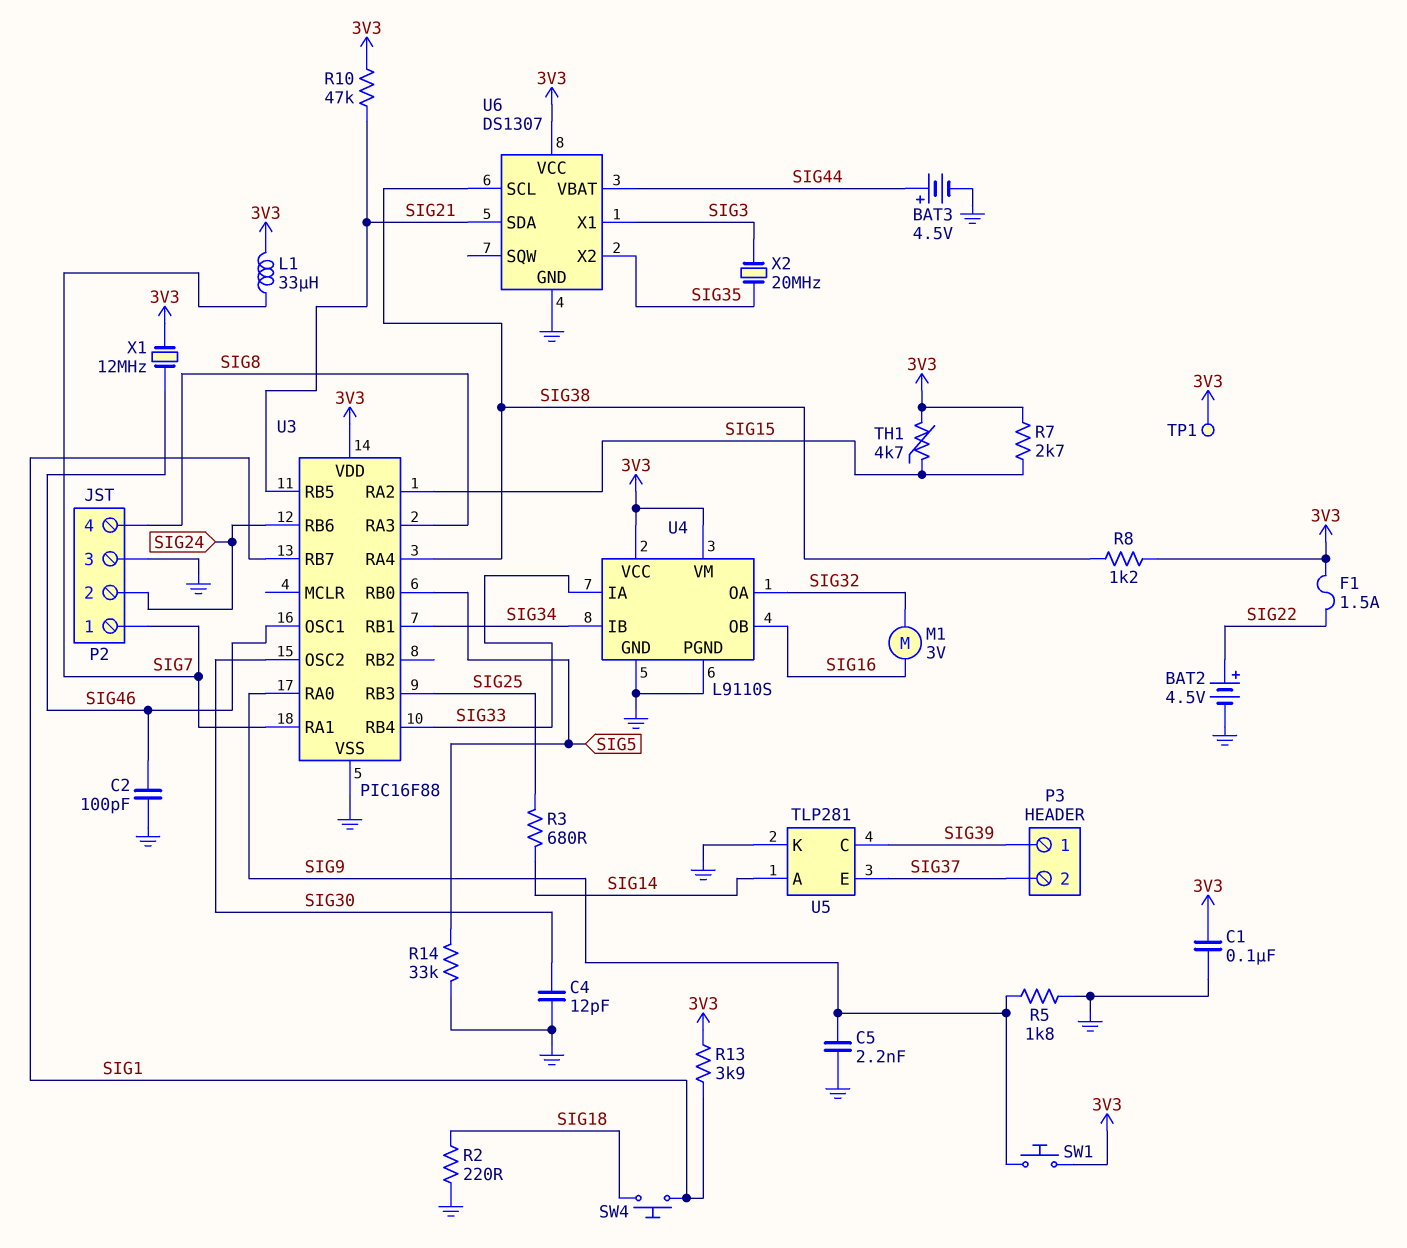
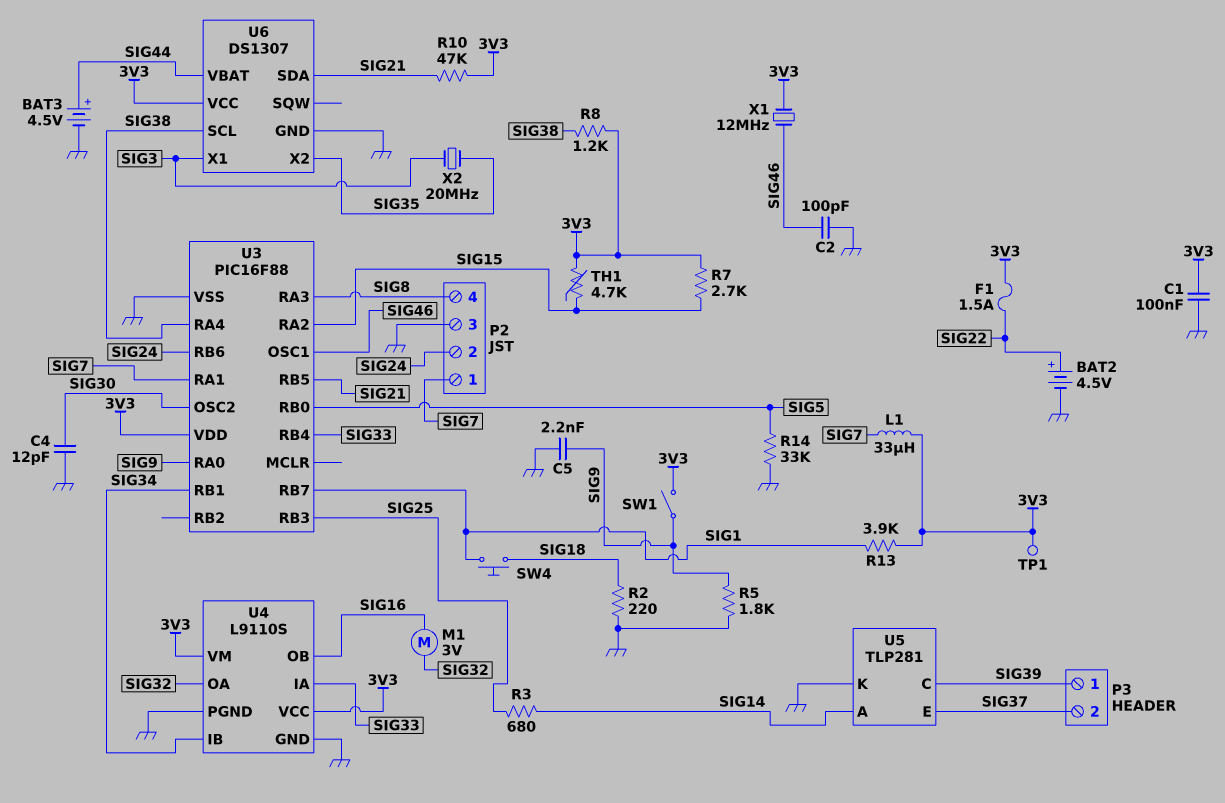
SW1: button (3V3, SIG9) -> switch (3V3, SIG9)

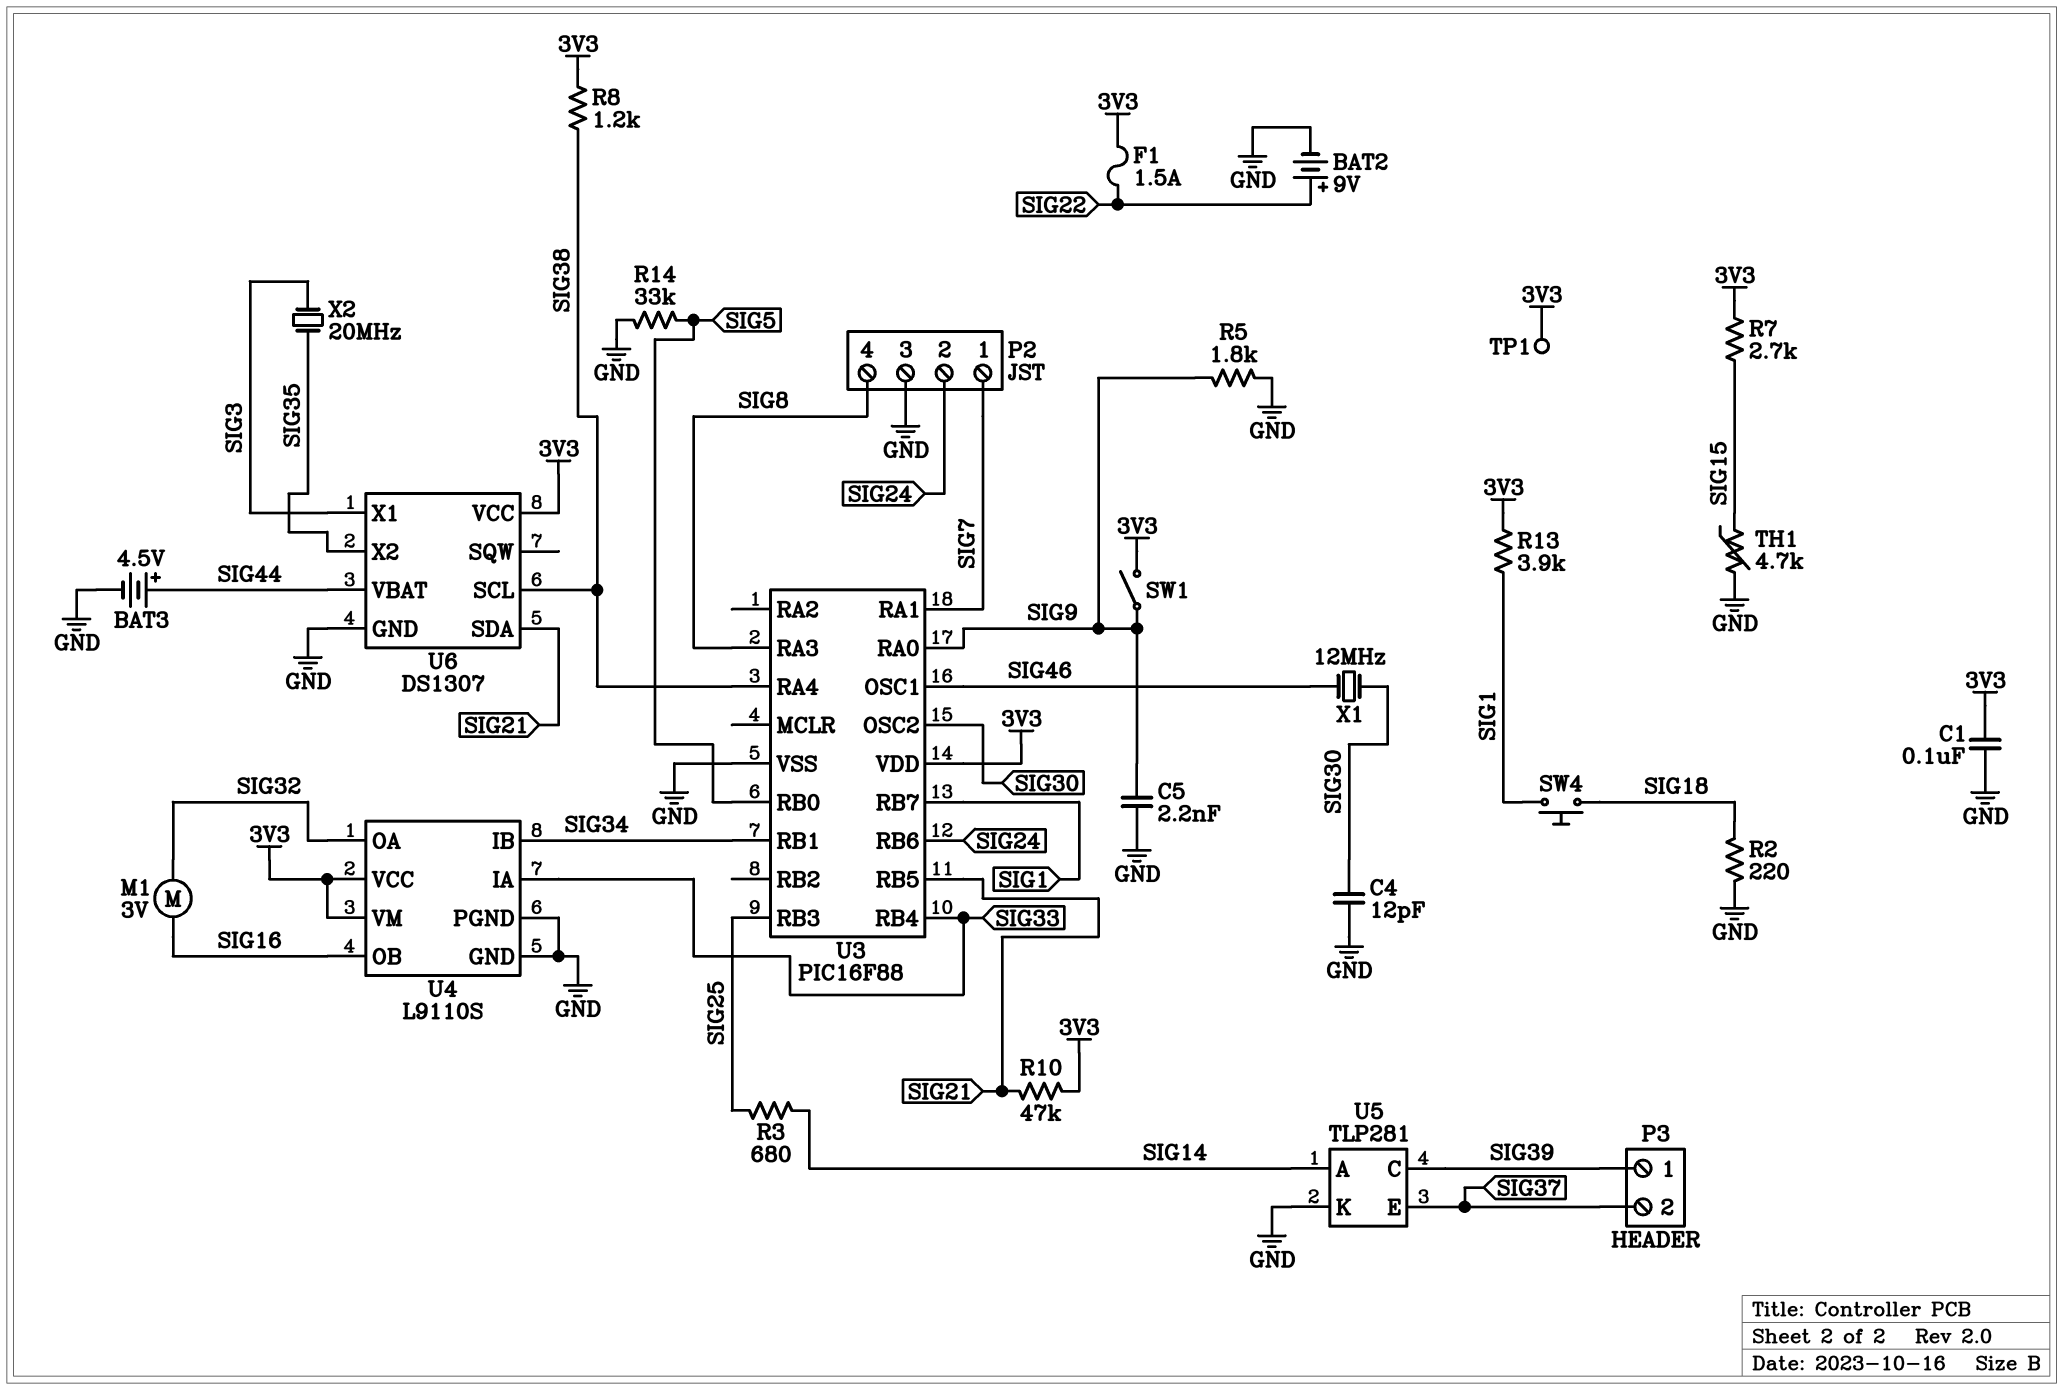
BAT2: 4.5V (plus SIG22, minus GND) -> 9V (plus SIG22, minus GND)
C2: 100pF (GND, SIG46) -> none
L1: 33uH (3V3, SIG7) -> none
TH1: 4.7k (3V3, SIG15) -> 4.7k (GND, SIG15)
U3 pin RA2: SIG15 -> none
X1: 12MHz (3V3, SIG46) -> 12MHz (SIG30, SIG46)

